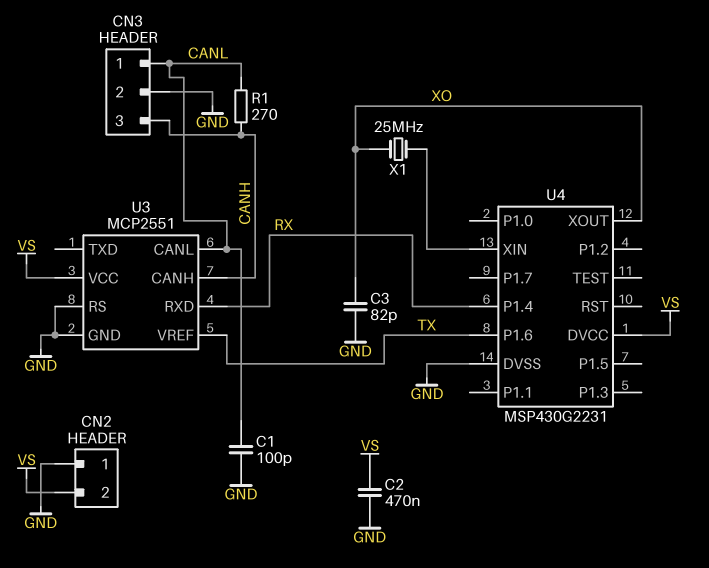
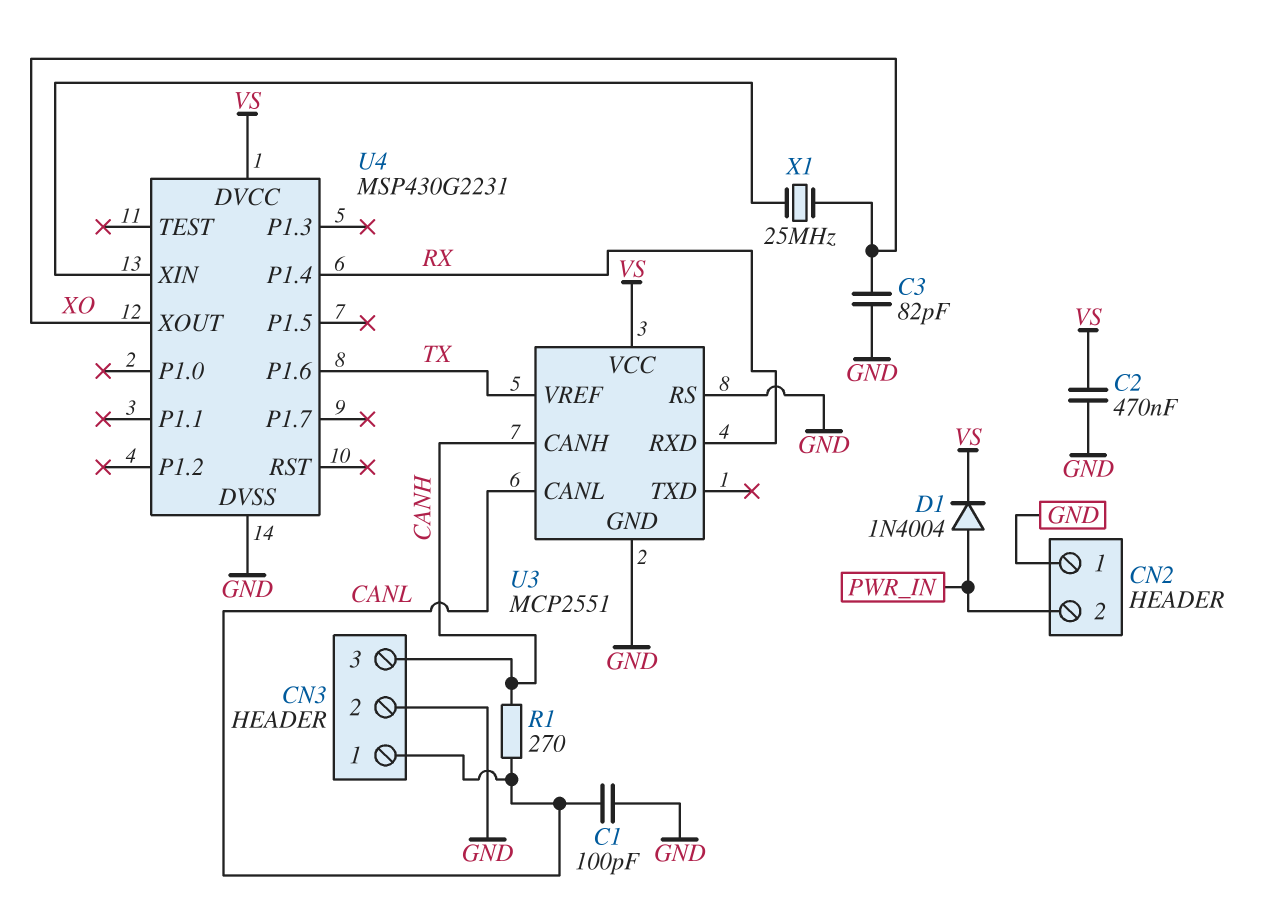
CN2 pin 2: VS -> PWR_IN
D1: none -> diode 1N4004 (A PWR_IN, K VS)

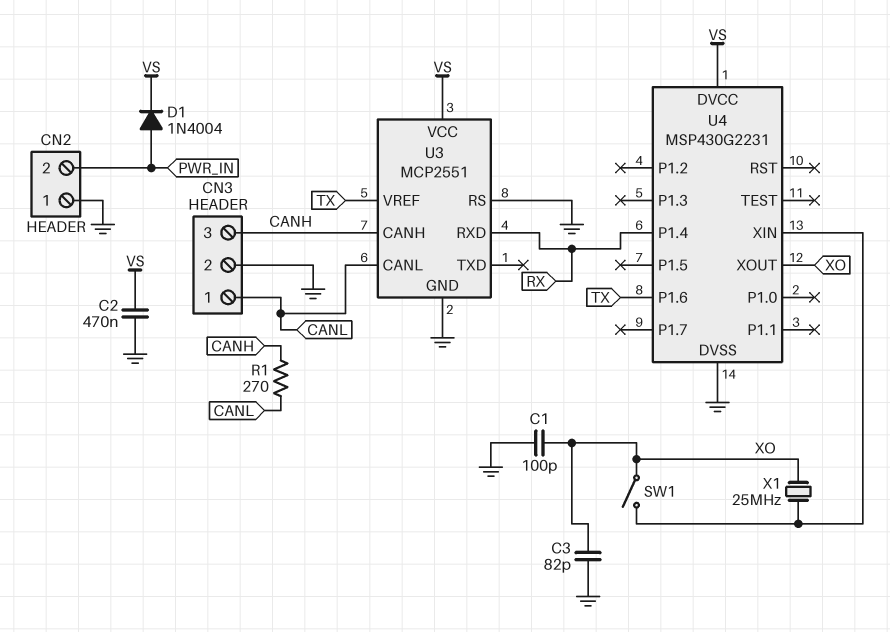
C1: 100pF (CANL, GND) -> 100pF (GND, XO)
SW1: none -> switch (U4/XIN, XO)

